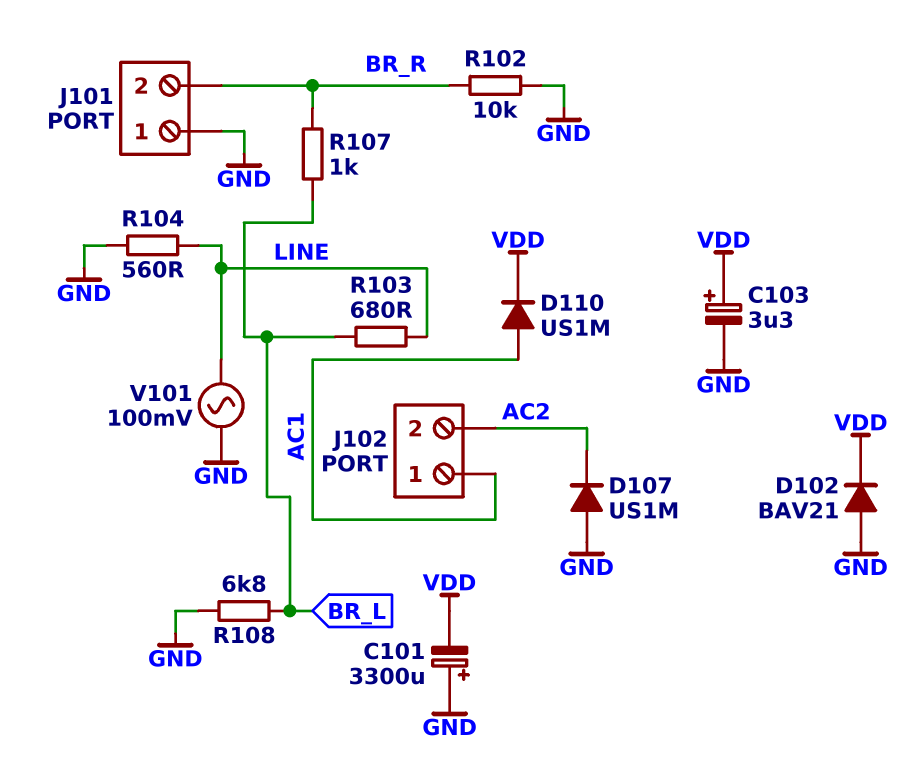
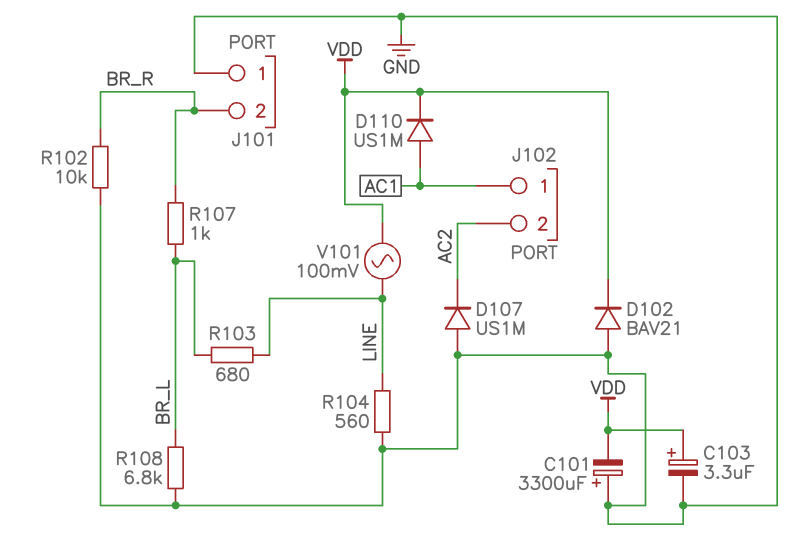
V101: AC 100mV (GND, LINE) -> AC 100mV (LINE, VDD)

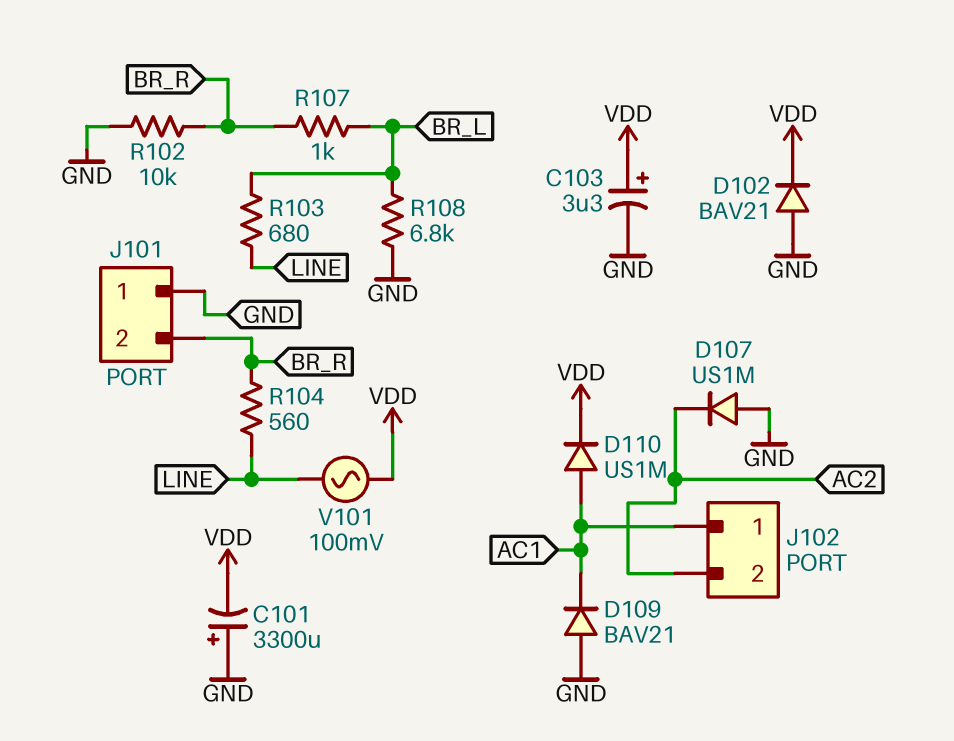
D109: none -> diode BAV21 (A GND, K AC1)
R104: 560 (GND, LINE) -> 560 (BR_R, LINE)

